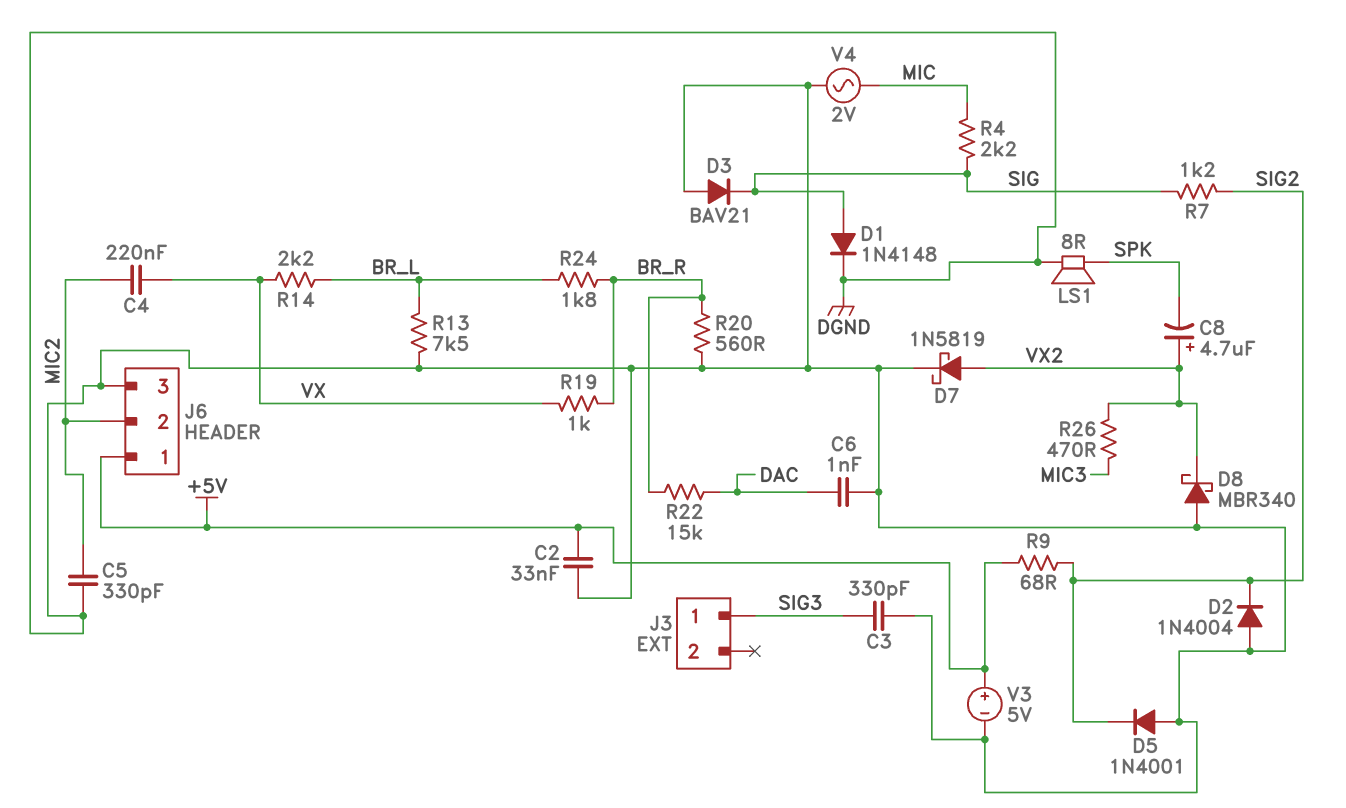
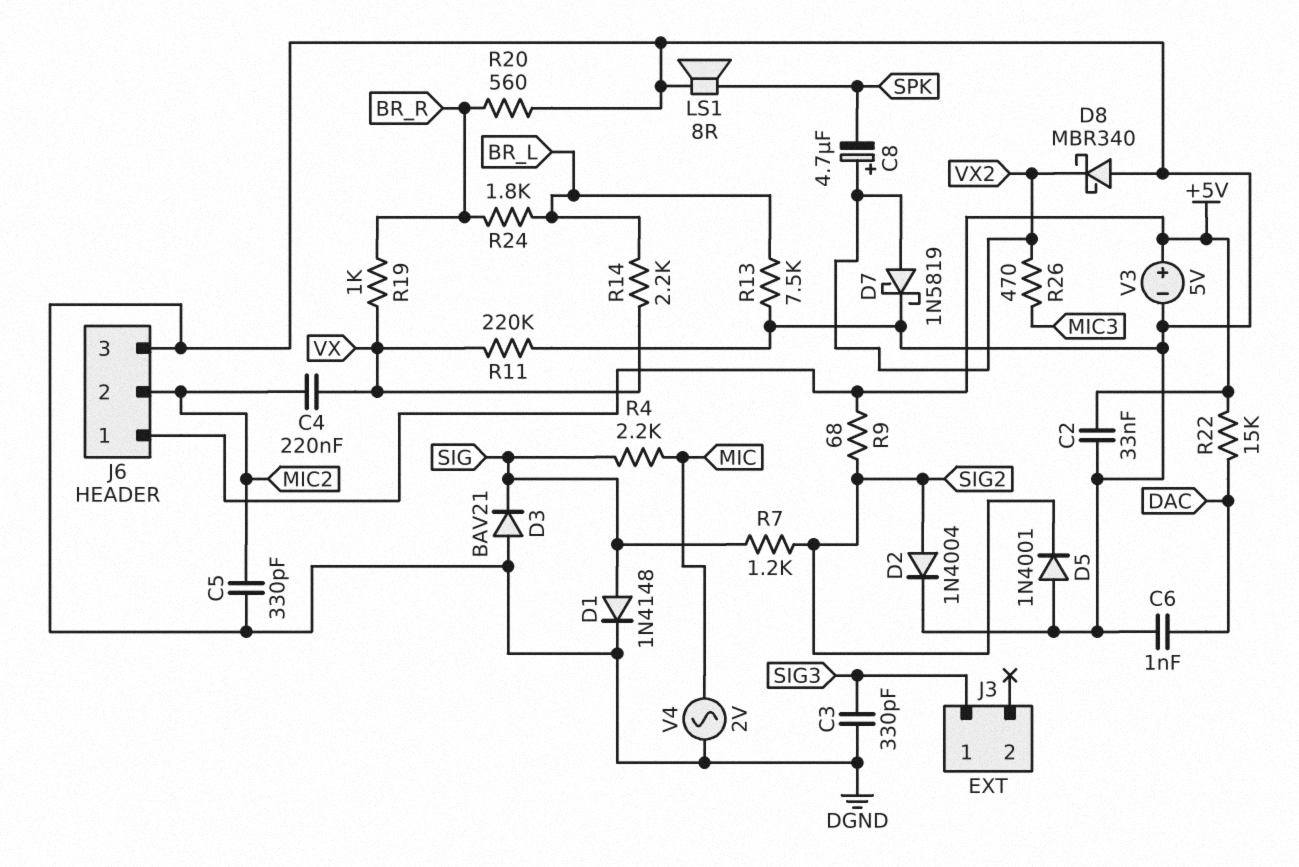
D2: diode 1N4004 (A DGND, K SIG2) -> diode 1N4004 (A SIG2, K DGND)
R11: none -> 220k (DGND, VX)
R22: 15k (BR_R, DAC) -> 15k (+5V, DAC)

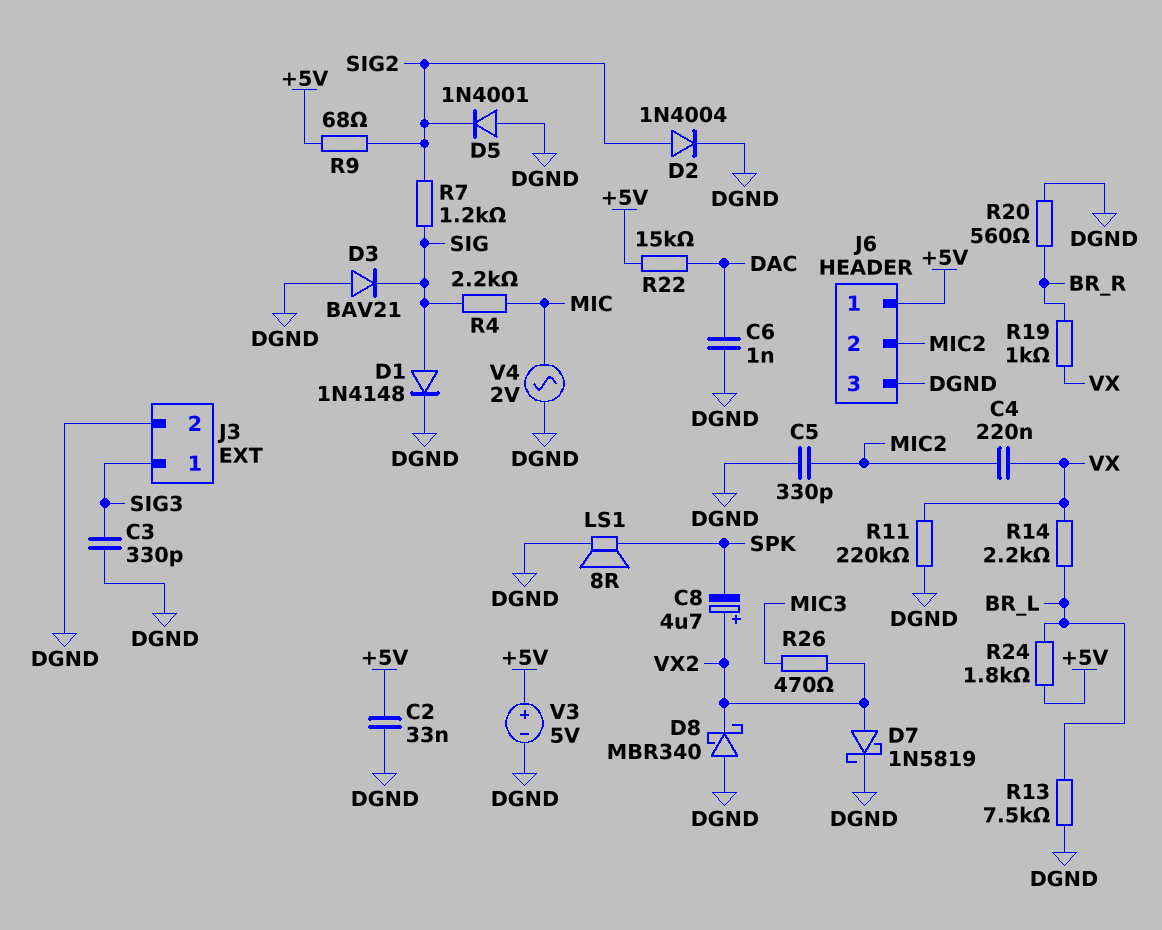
J3 pin 2: none -> DGND
R24: 1.8k (BR_L, BR_R) -> 1.8k (+5V, BR_L)

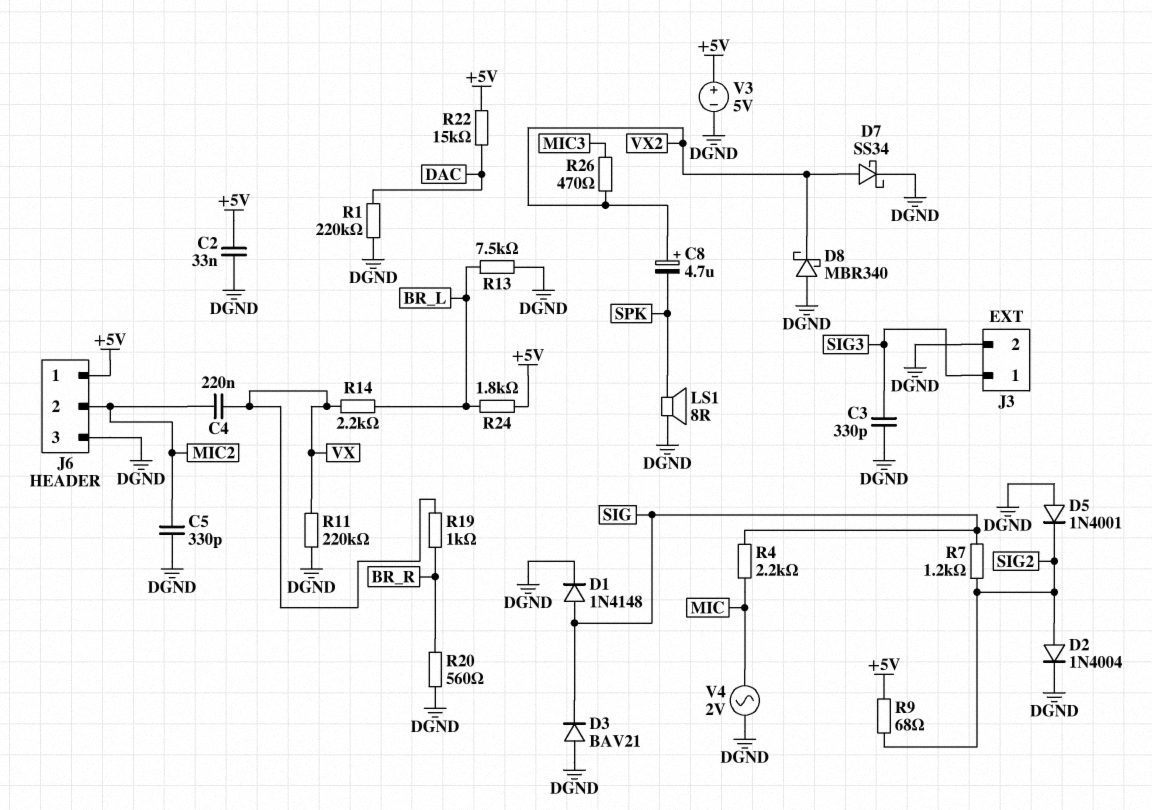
C6: 1nF (DAC, DGND) -> none
D7: schottky 1N5819 (A VX2, K DGND) -> schottky SS34 (A VX2, K DGND)
R1: none -> 220k (DAC, DGND)

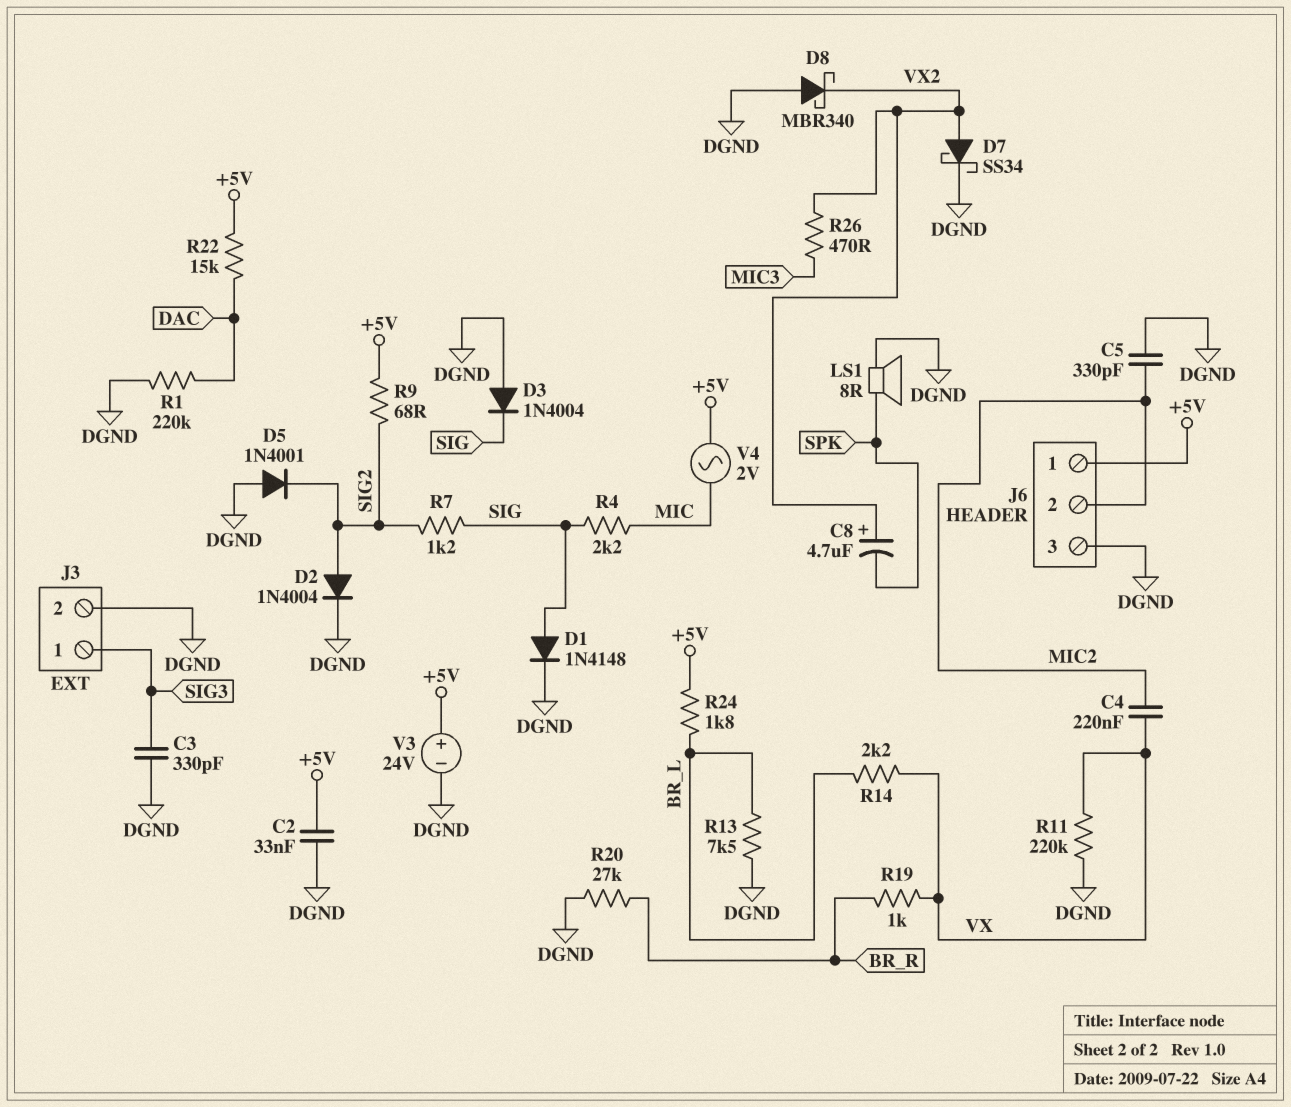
D3: diode BAV21 (A DGND, K SIG) -> diode 1N4004 (A DGND, K SIG)
R20: 560 (BR_R, DGND) -> 27k (BR_R, DGND)
V3: 5V (plus +5V, minus DGND) -> 24V (plus +5V, minus DGND)
V4: AC 2V (DGND, MIC) -> AC 2V (+5V, MIC)

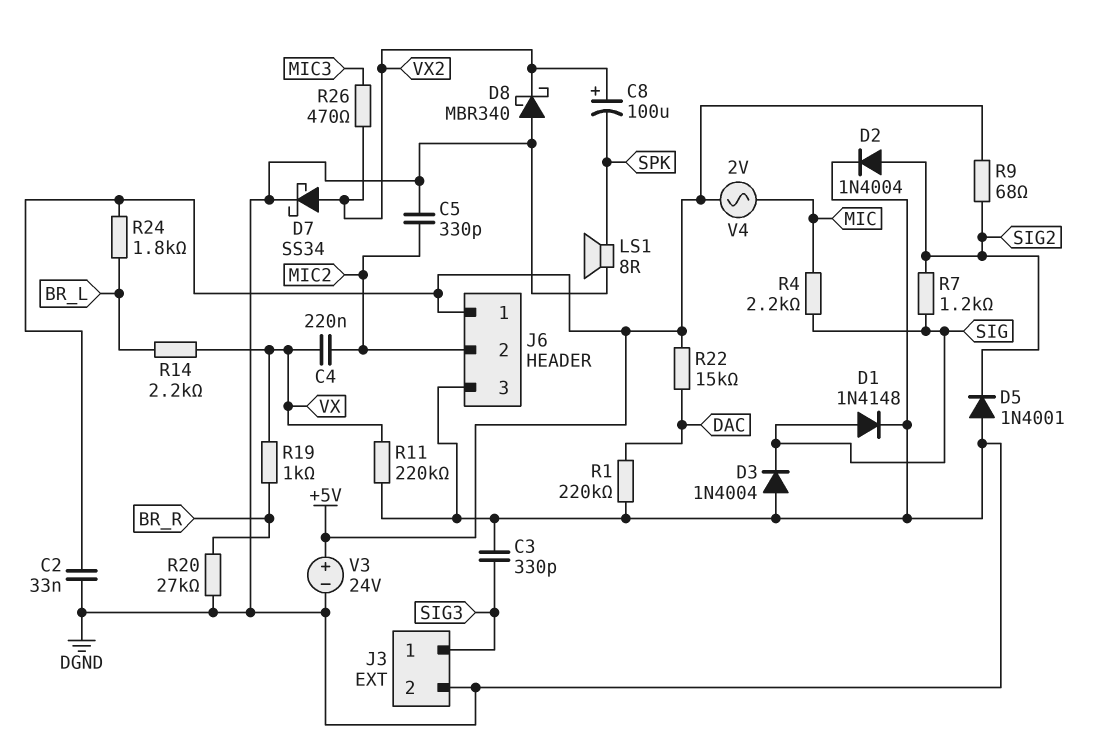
C8: 4.7uF (plus VX2, minus SPK) -> 100uF (plus VX2, minus SPK)
R13: 7.5k (BR_L, DGND) -> none

